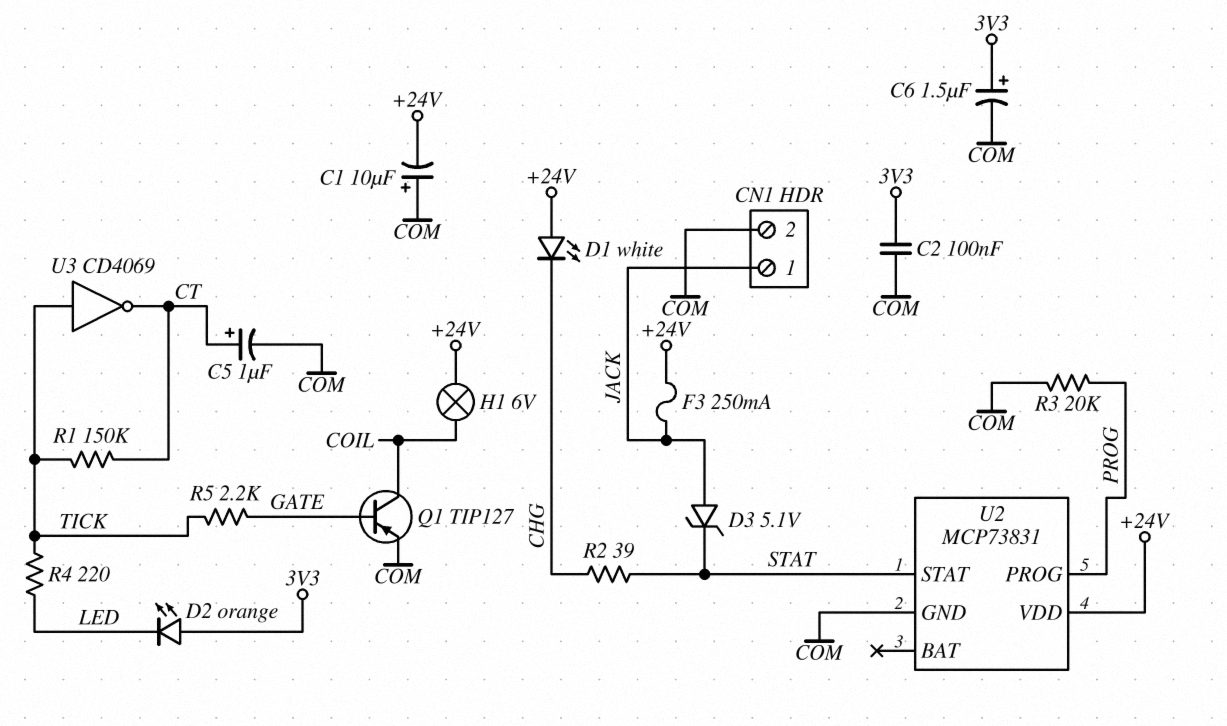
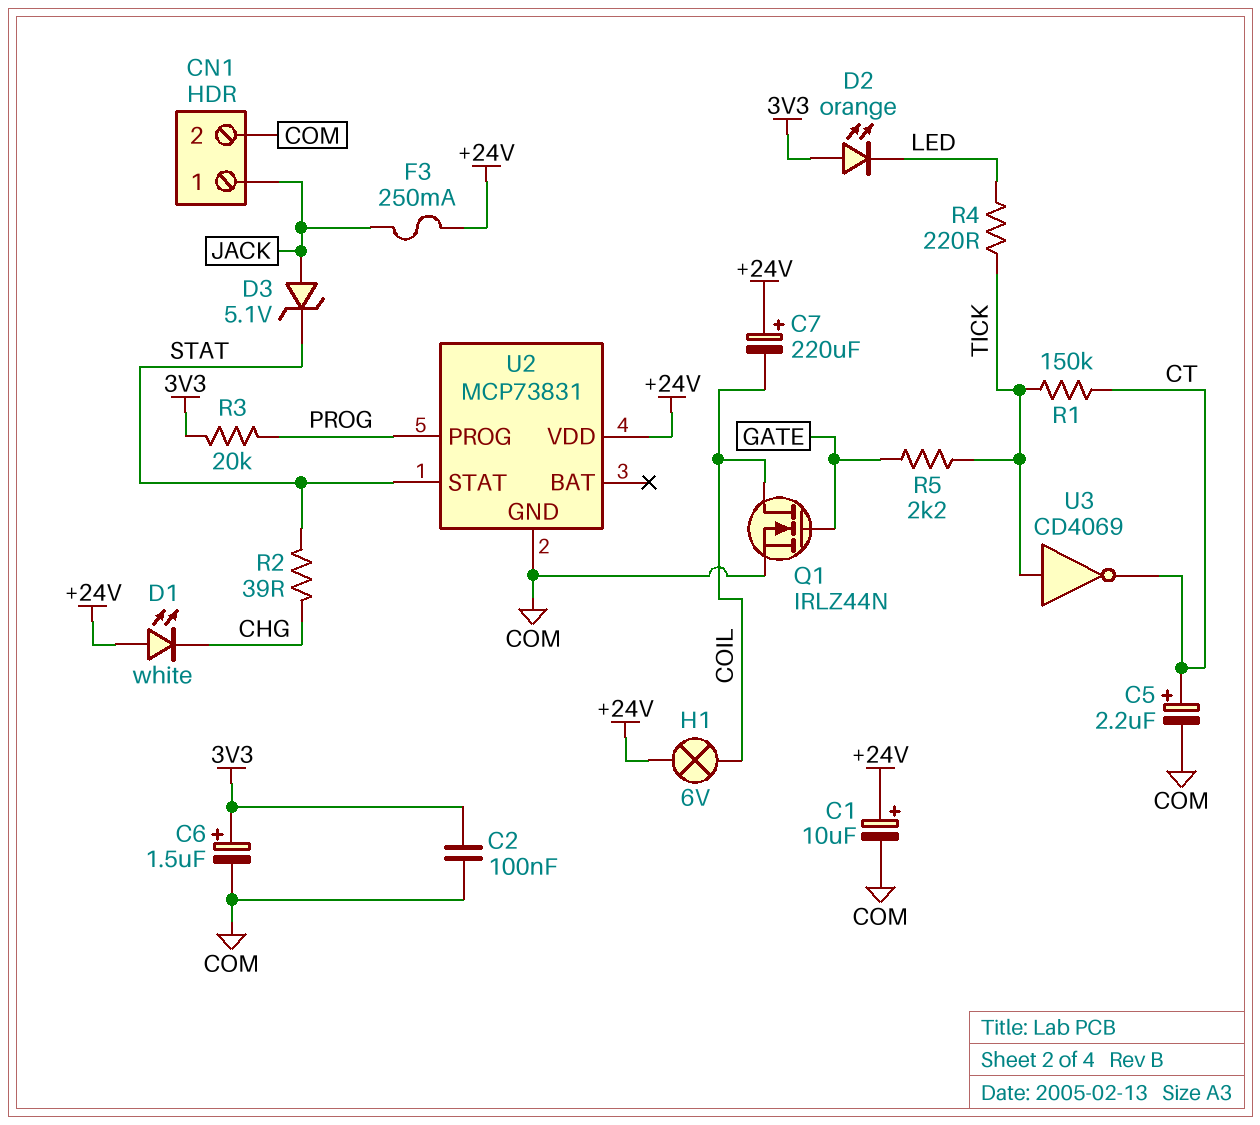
C1: 10uF (plus COM, minus +24V) -> 10uF (plus +24V, minus COM)
C5: 1uF (plus CT, minus COM) -> 2.2uF (plus CT, minus COM)
C7: none -> 220uF (plus +24V, minus COIL)
Q1: PNP TIP127 (B GATE, C COIL, E COM) -> NMOS IRLZ44N (G GATE, D COIL, S COM)
R3: 20k (COM, PROG) -> 20k (3V3, PROG)

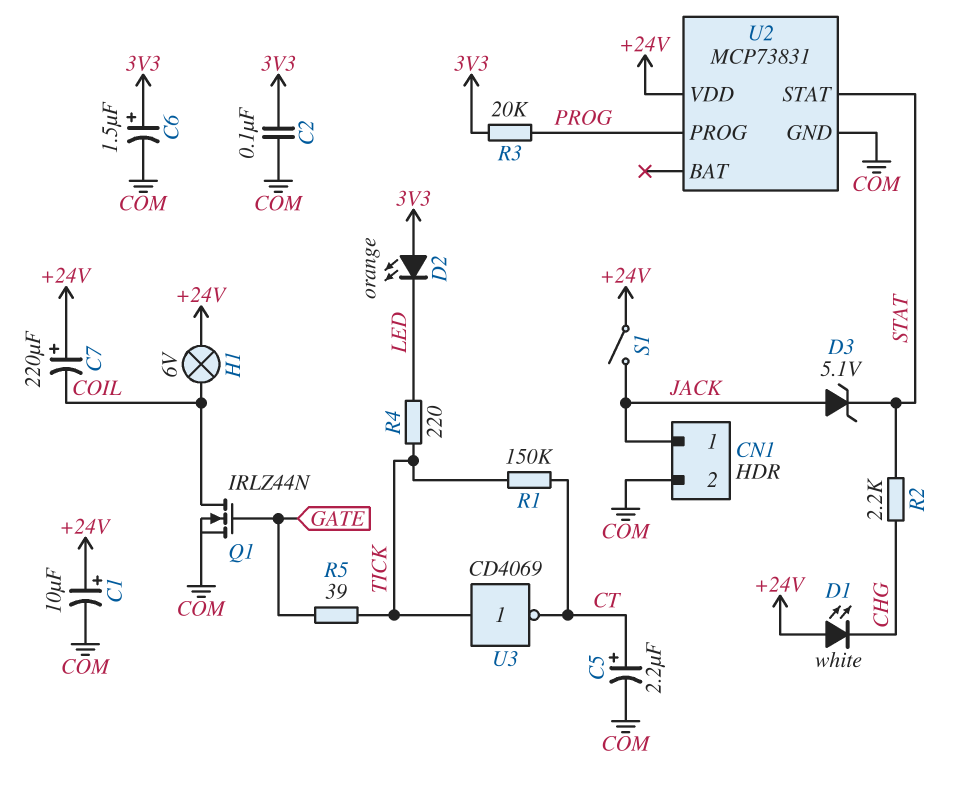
F3: 250mA (+24V, JACK) -> none
R2: 39 (CHG, STAT) -> 2.2k (CHG, STAT)
R5: 2.2k (GATE, TICK) -> 39 (GATE, TICK)
S1: none -> switch (+24V, JACK)

